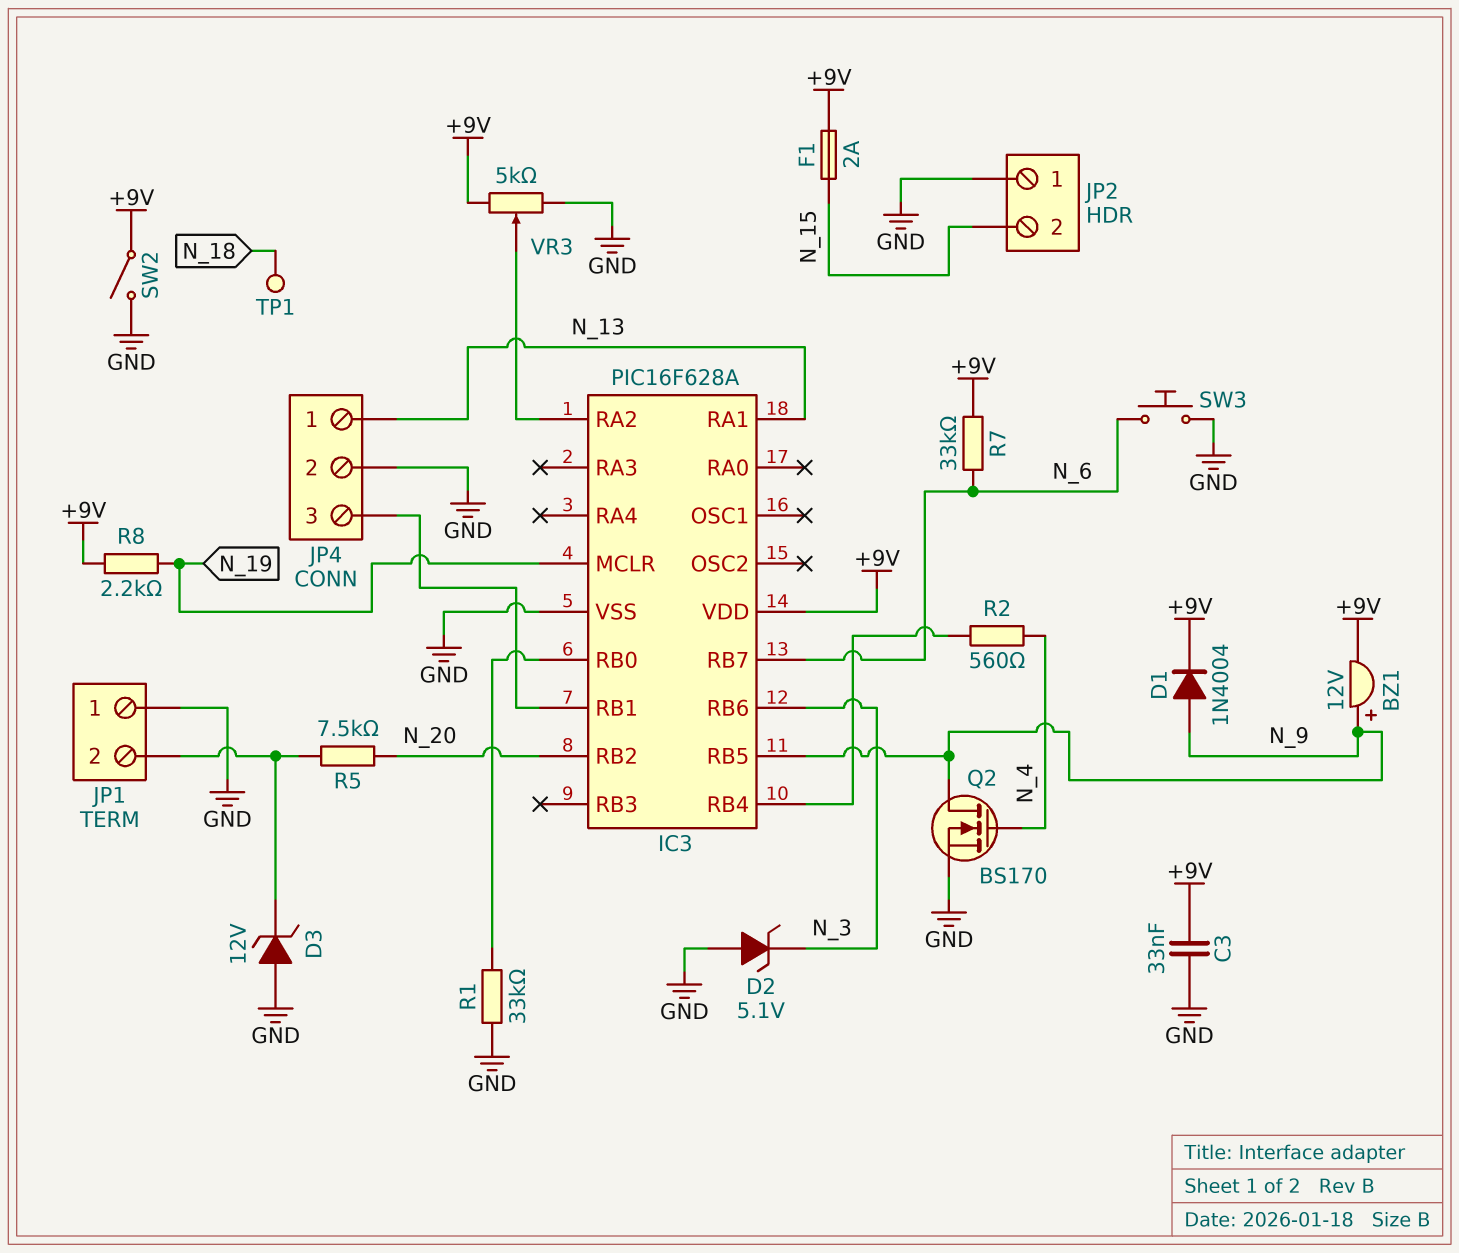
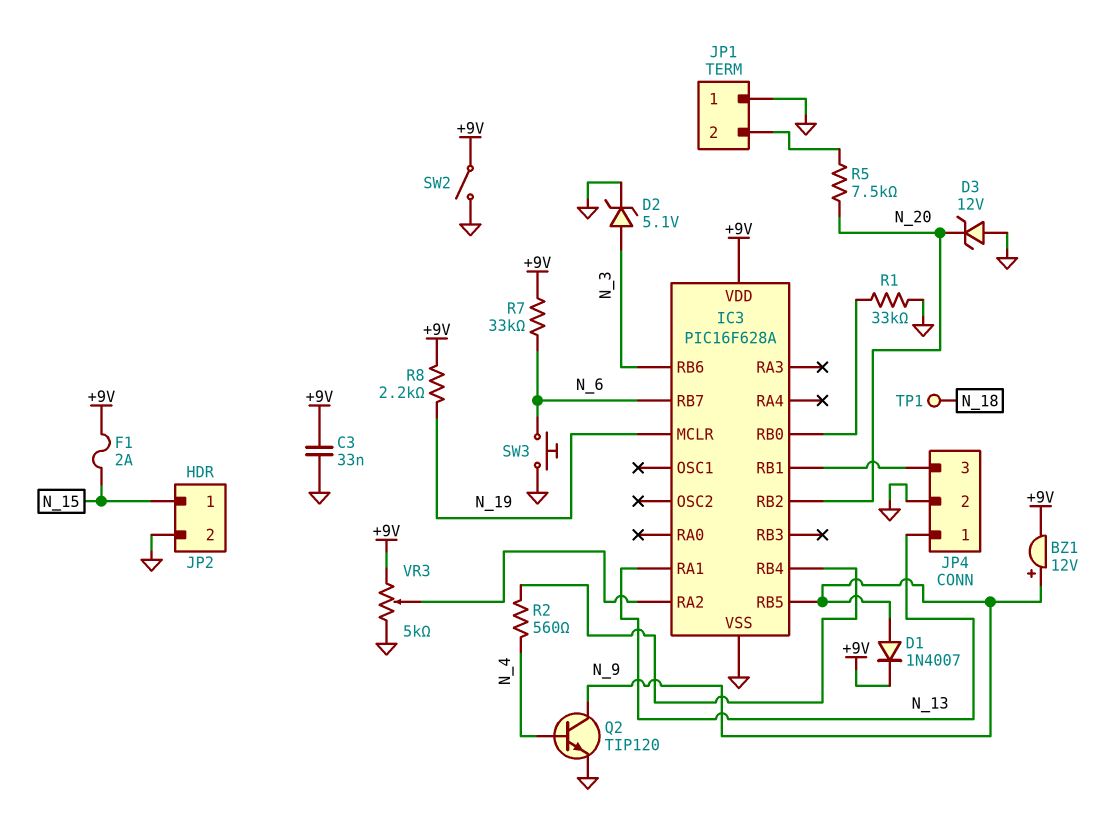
D1: diode 1N4004 (A N_9, K +9V) -> diode 1N4007 (A N_9, K +9V)
D2: zener 5.1V (A GND, K N_3) -> zener 5.1V (A N_3, K GND)
D3: zener 12V (A GND, K JP1/2) -> zener 12V (A GND, K N_20)
JP2 pin 1: GND -> N_15
JP2 pin 2: N_15 -> GND
Q2: NMOS BS170 (G N_4, D N_9, S GND) -> NPN TIP120 (B N_4, C N_9, E GND)

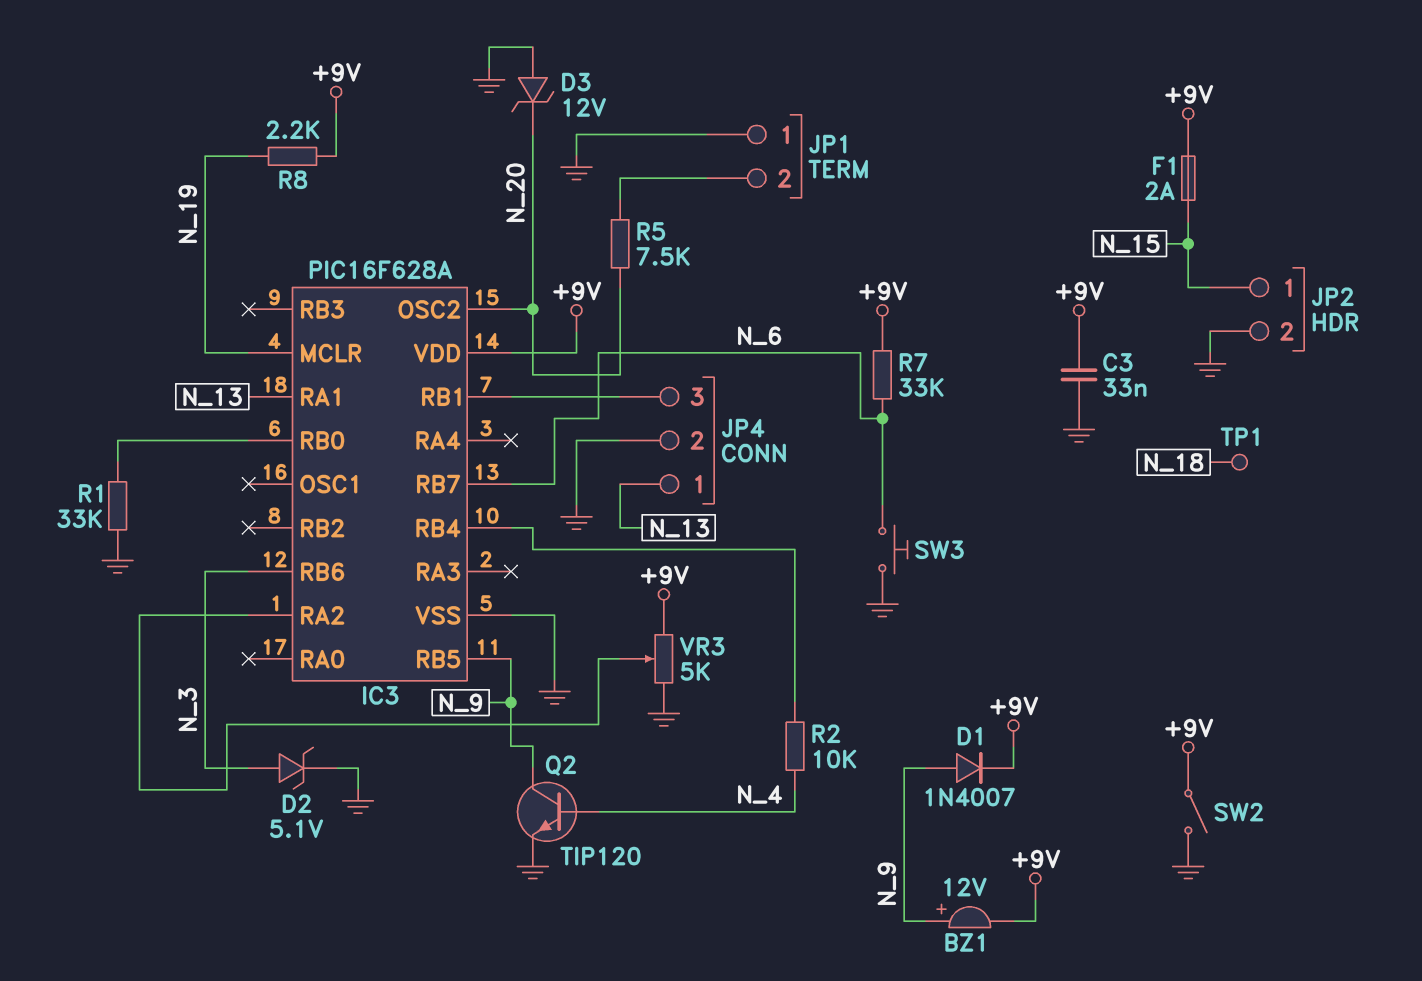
IC3 pin OSC2: none -> N_20
IC3 pin RB2: N_20 -> none
R2: 560 (IC3/RB4, N_4) -> 10k (IC3/RB4, N_4)

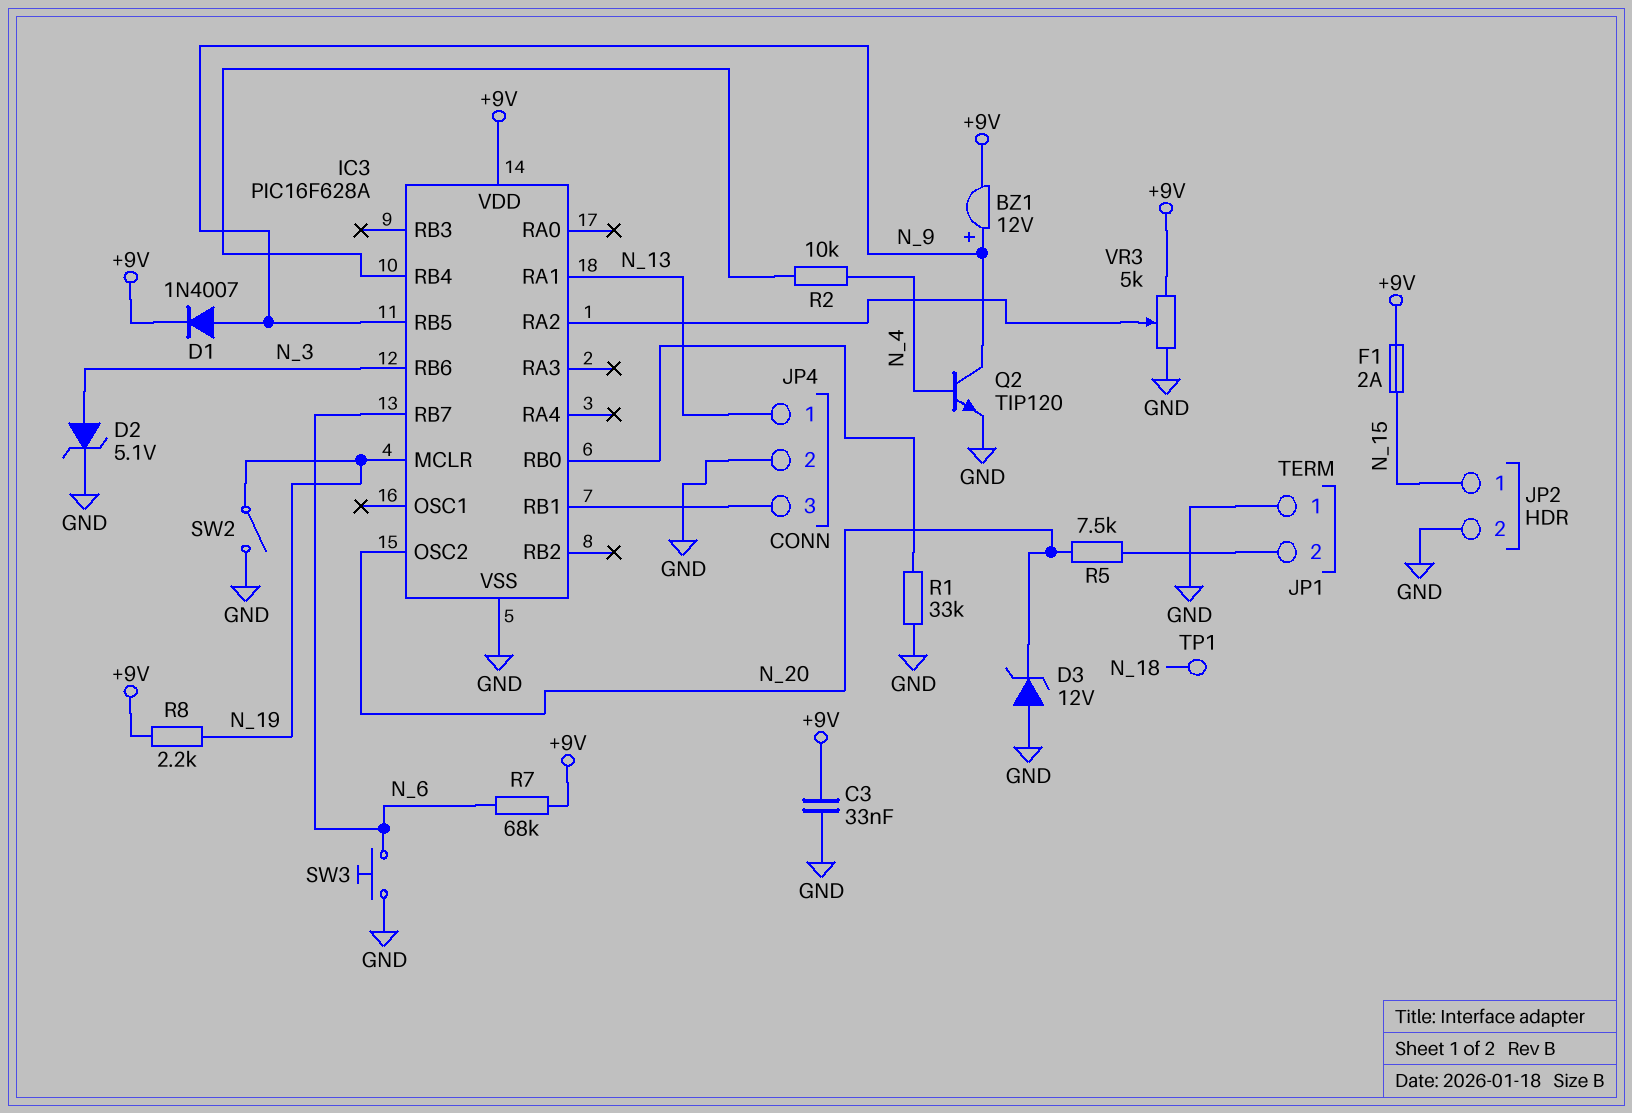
R7: 33k (+9V, N_6) -> 68k (+9V, N_6)
SW2: switch (+9V, GND) -> switch (GND, N_19)

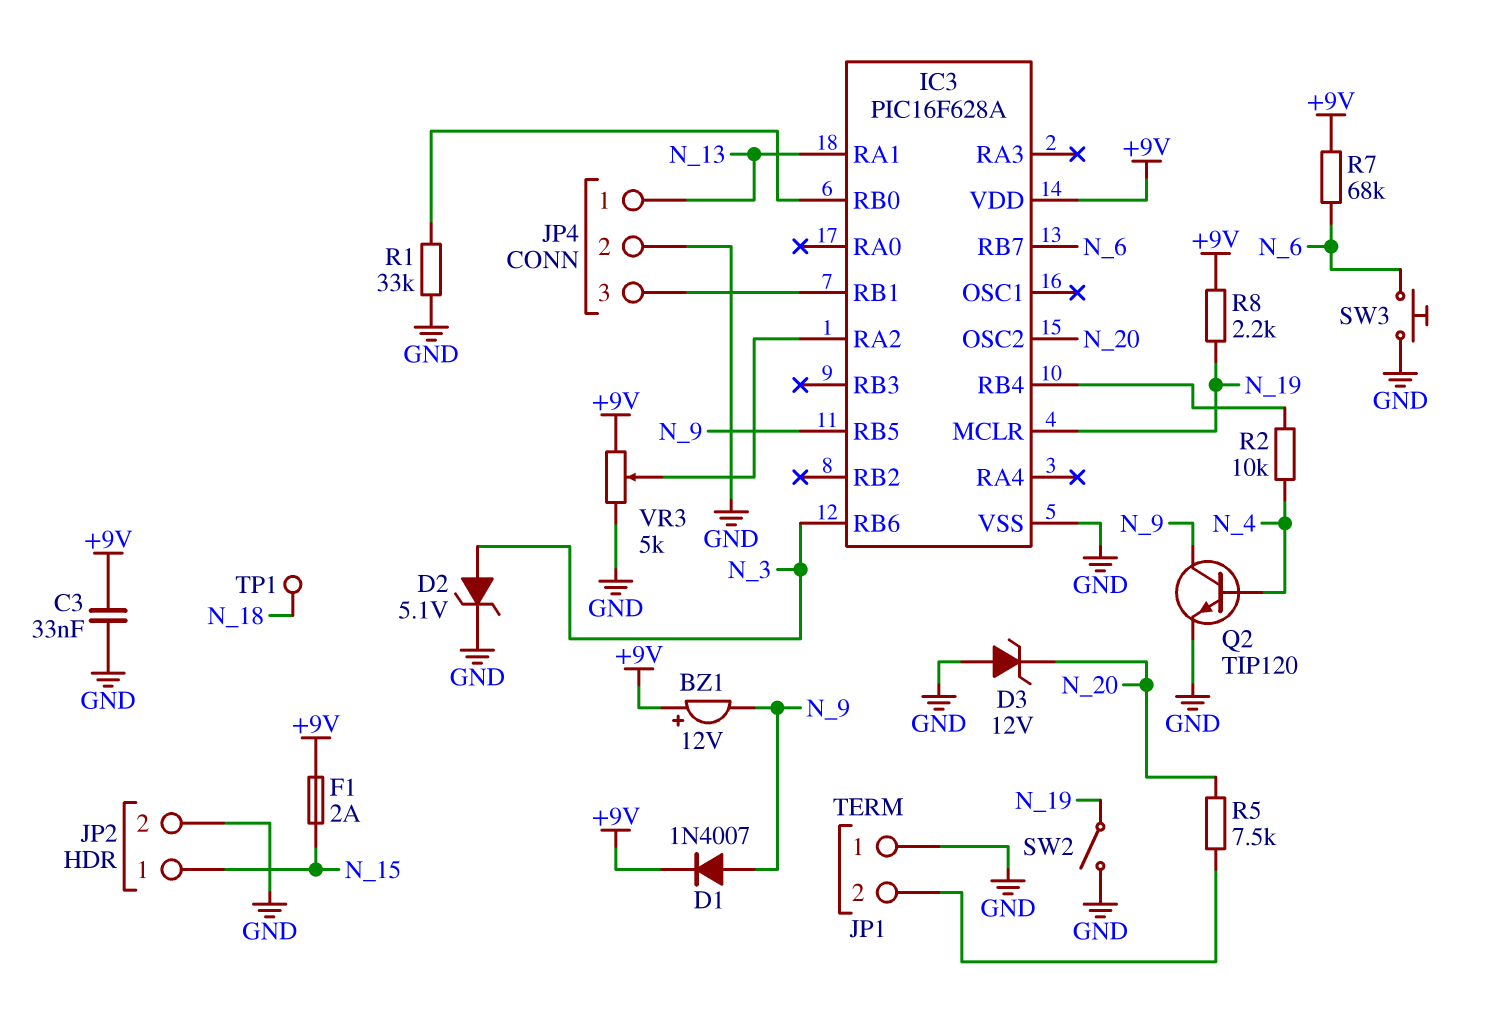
BZ1: buzzer 12V (plus N_9, minus +9V) -> buzzer 12V (plus +9V, minus N_9)

